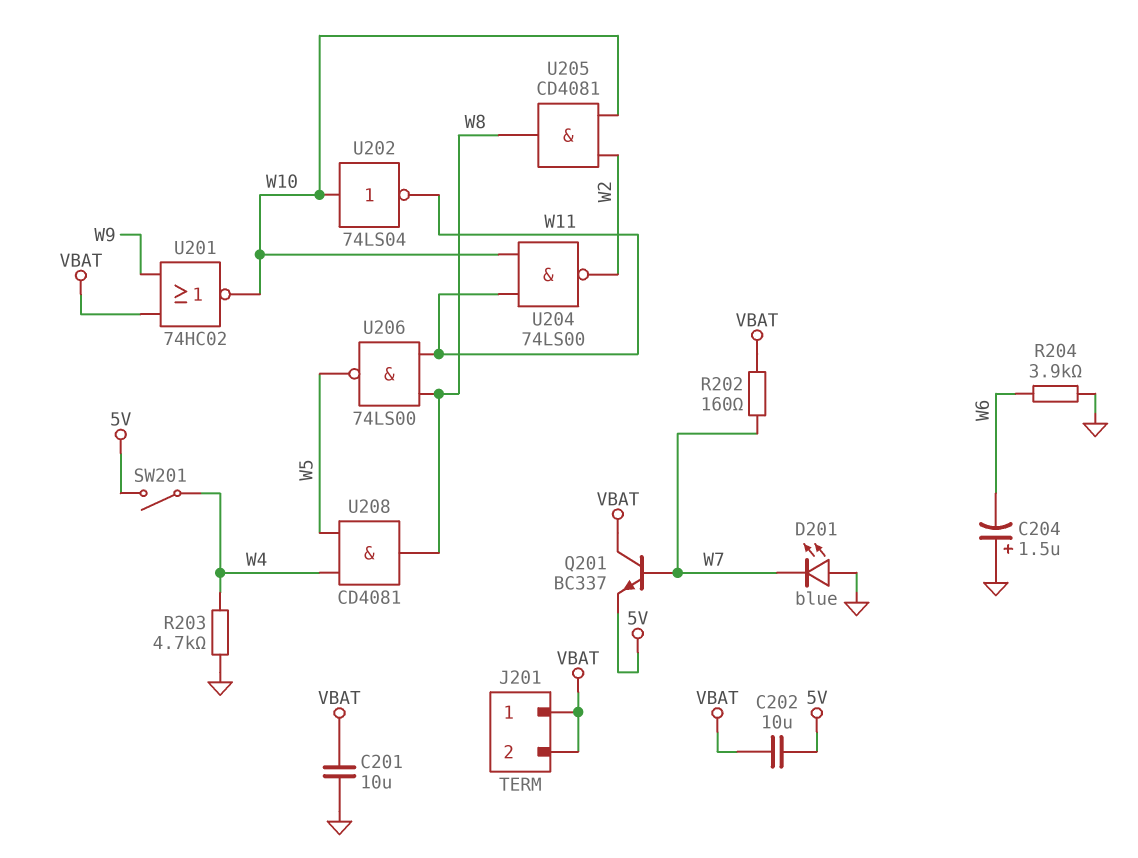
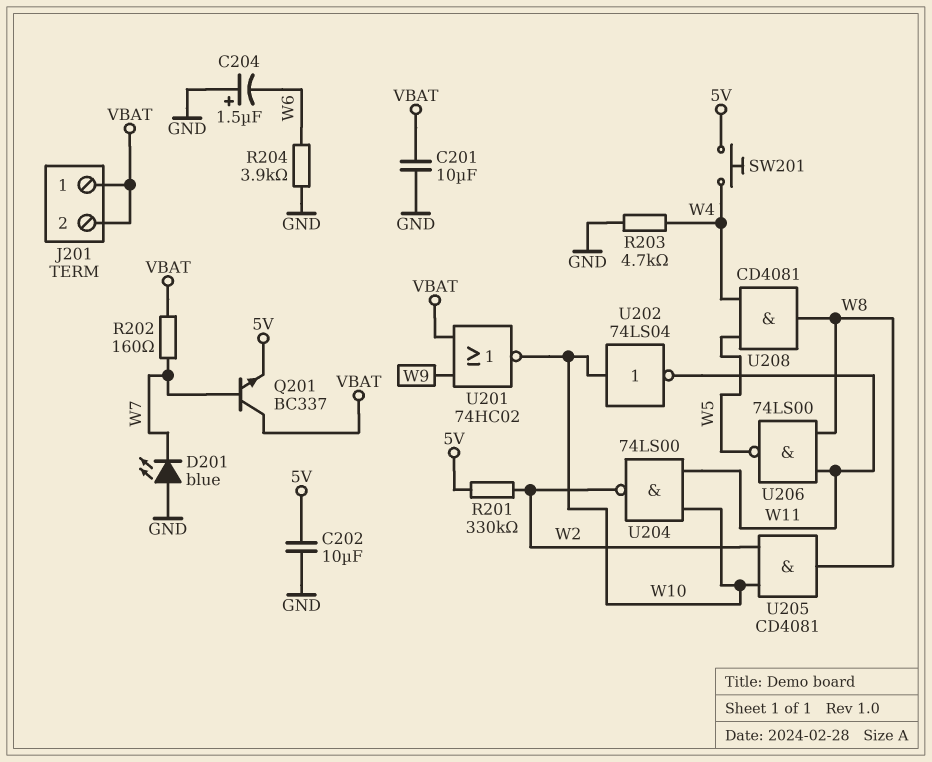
C202: 10uF (5V, VBAT) -> 10uF (5V, GND)
R201: none -> 330k (5V, W2)
SW201: switch (5V, W4) -> button (5V, W4)

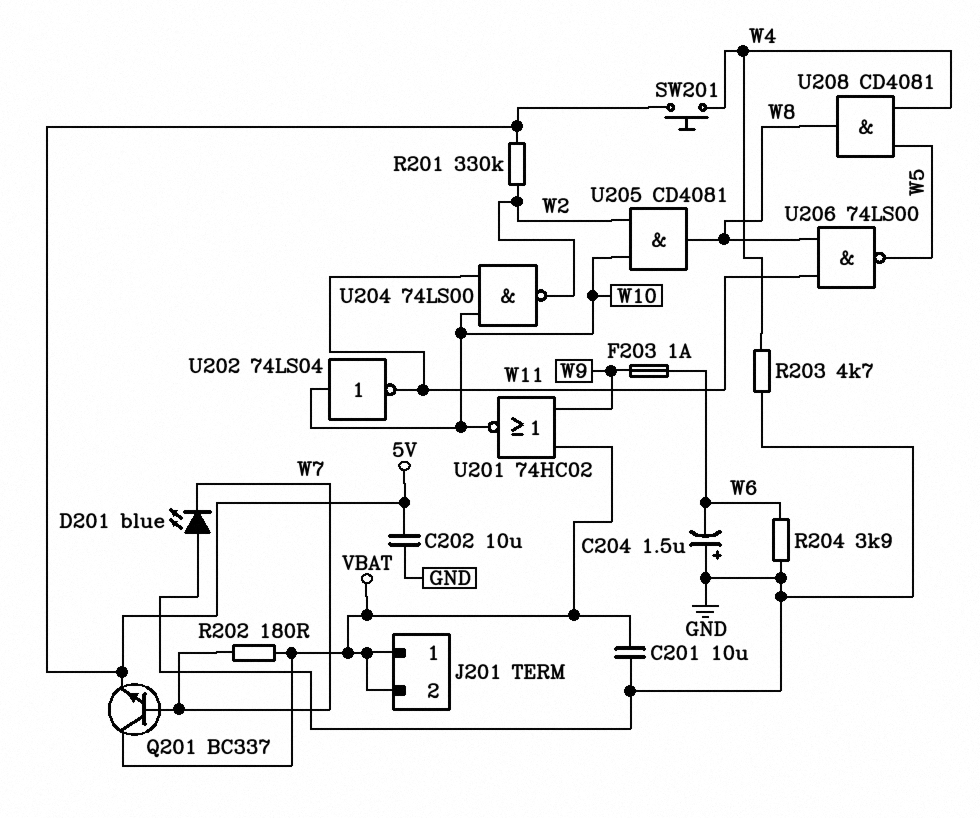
F203: none -> 1A (W6, W9)
R202: 160 (VBAT, W7) -> 180 (VBAT, W7)

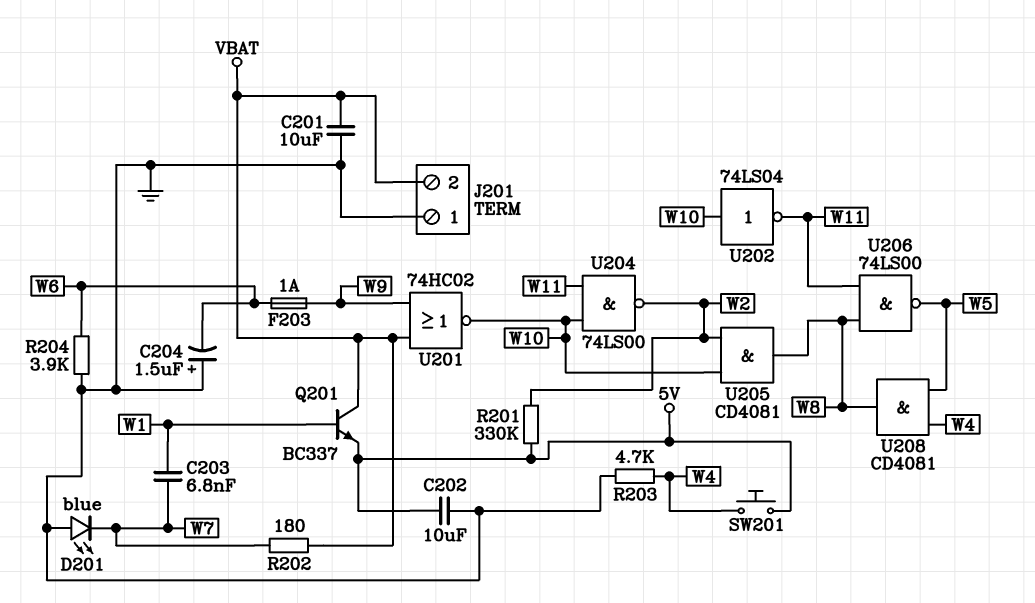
C203: none -> 6.8nF (W1, W7)
J201 pin 1: VBAT -> GND
Q201: NPN BC337 (B W7, C VBAT, E 5V) -> NPN BC337 (B W1, C VBAT, E 5V)

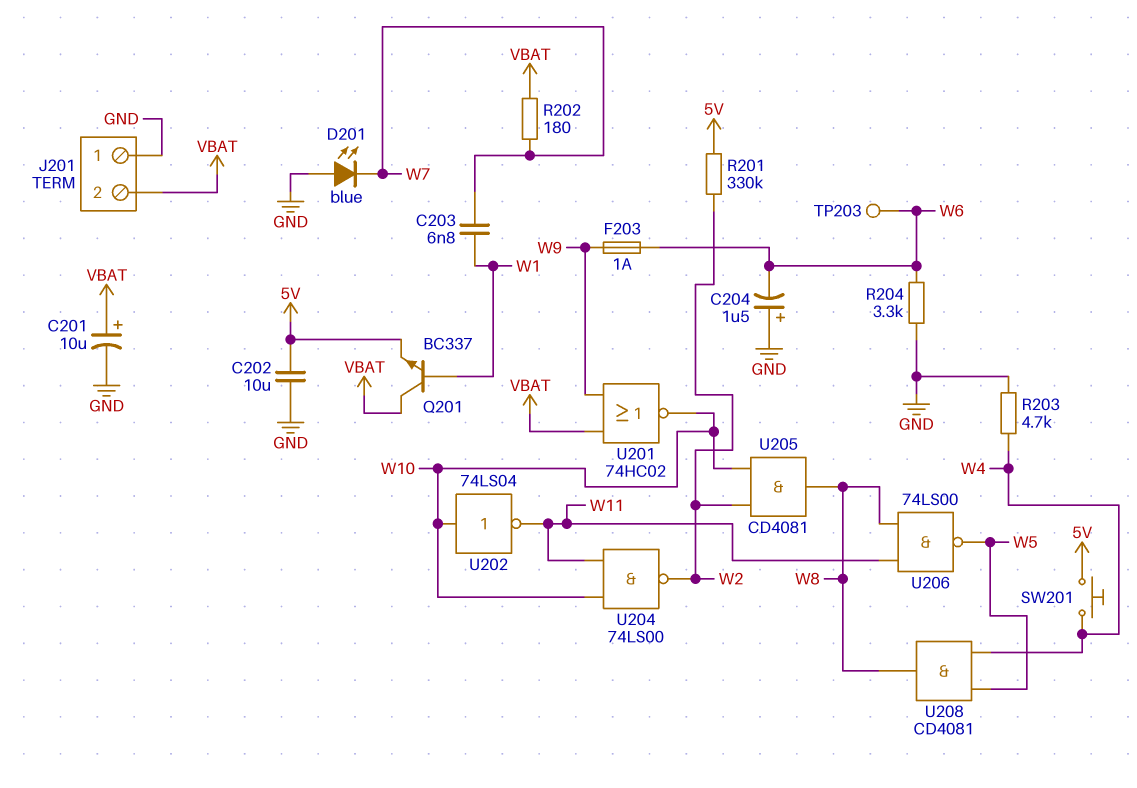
C201: 10uF (GND, VBAT) -> 10uF (plus VBAT, minus GND)
R204: 3.9k (GND, W6) -> 3.3k (GND, W6)
TP203: none -> test point (W6)

